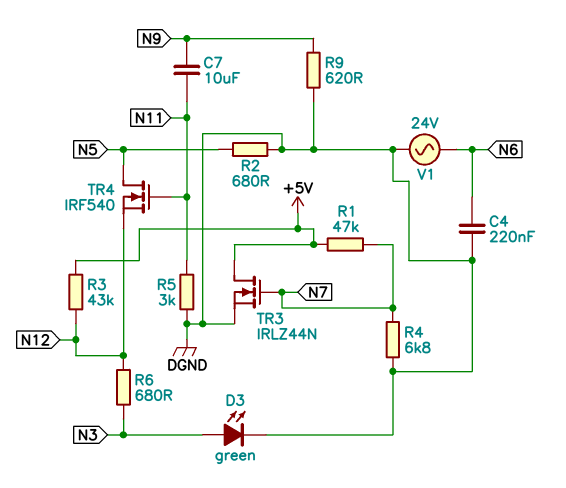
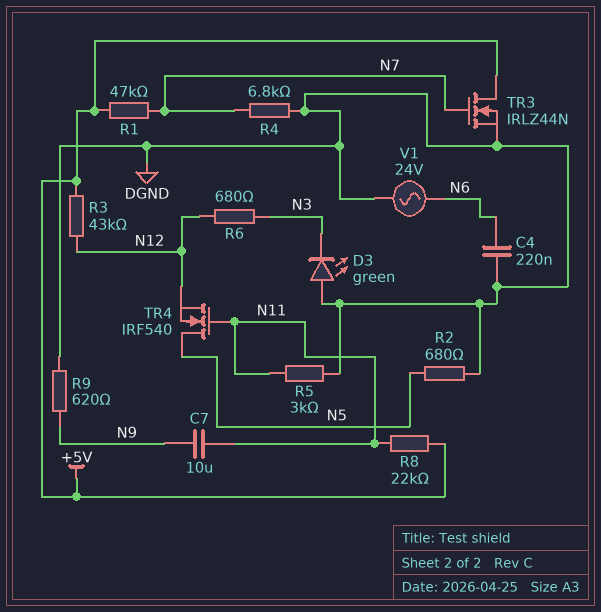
D3: LED green (A N3, K DGND) -> LED green (A DGND, K N3)
R8: none -> 22k (+5V, N11)

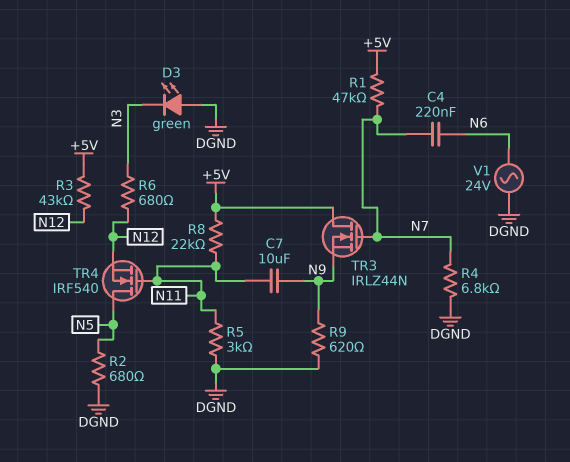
C4: 220nF (DGND, N6) -> 220nF (N6, N7)
TR3: NMOS IRLZ44N (G N7, D +5V, S DGND) -> NMOS IRLZ44N (G N7, D +5V, S N9)

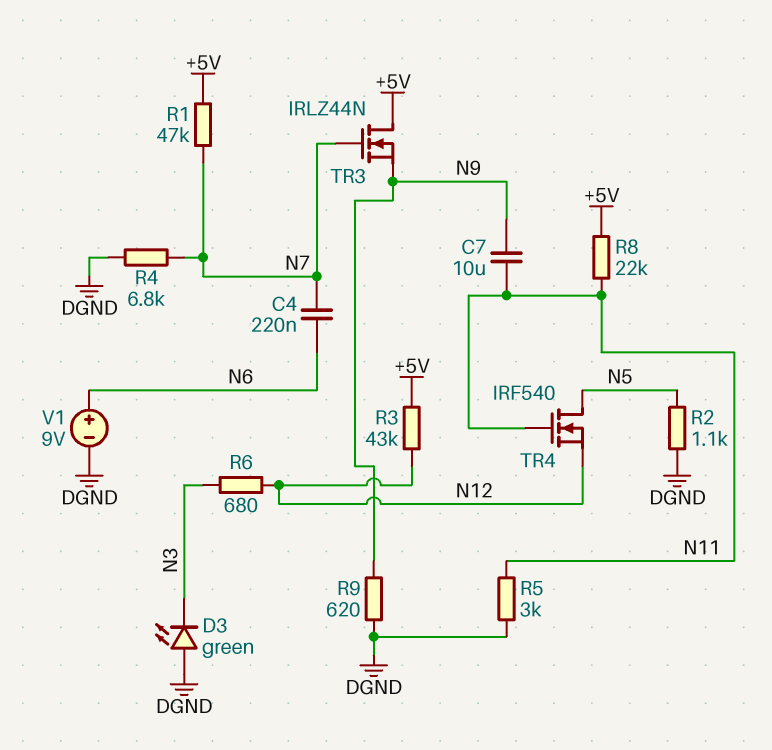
R2: 680 (DGND, N5) -> 1.1k (DGND, N5)
V1: AC 24V (DGND, N6) -> 9V (plus N6, minus DGND)

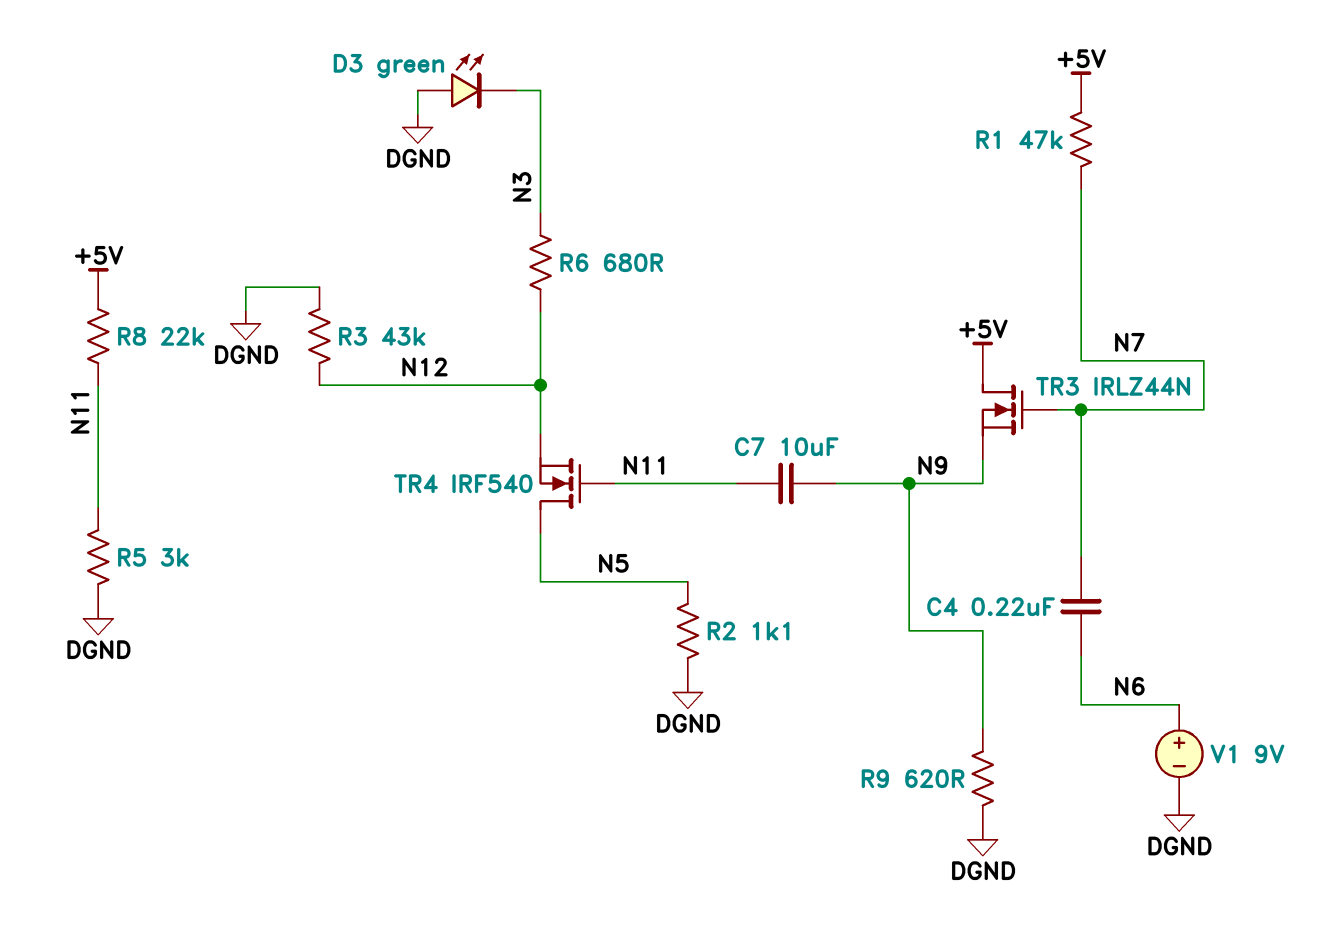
R3: 43k (+5V, N12) -> 43k (DGND, N12)
R4: 6.8k (DGND, N7) -> none

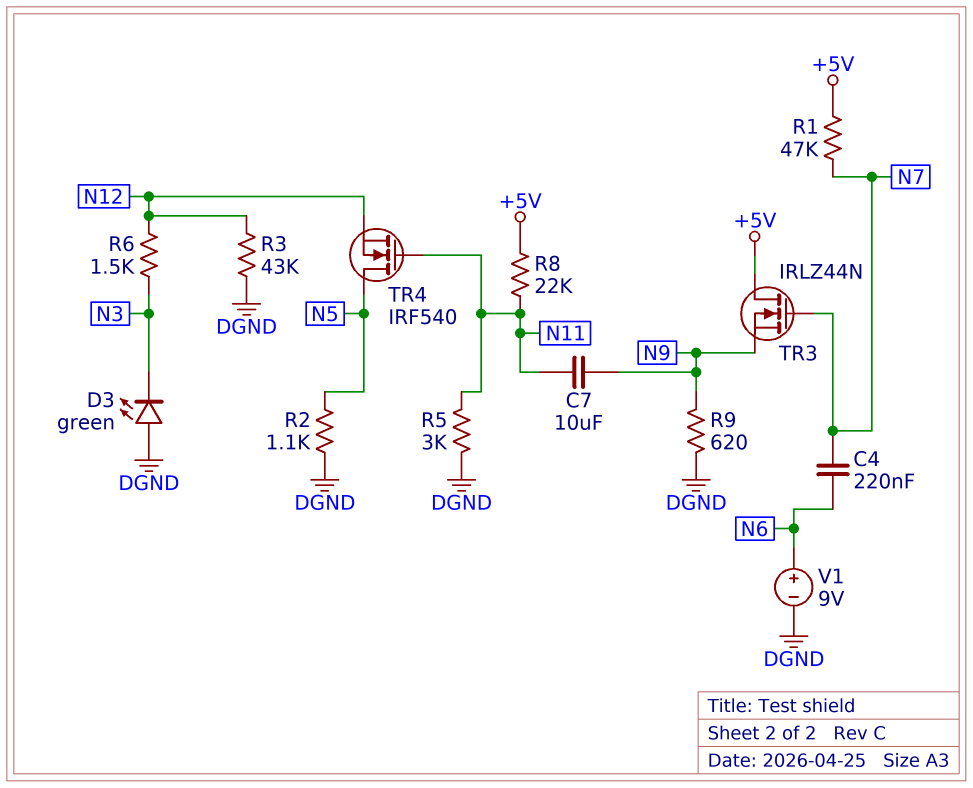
R6: 680 (N3, N12) -> 1.5k (N3, N12)

